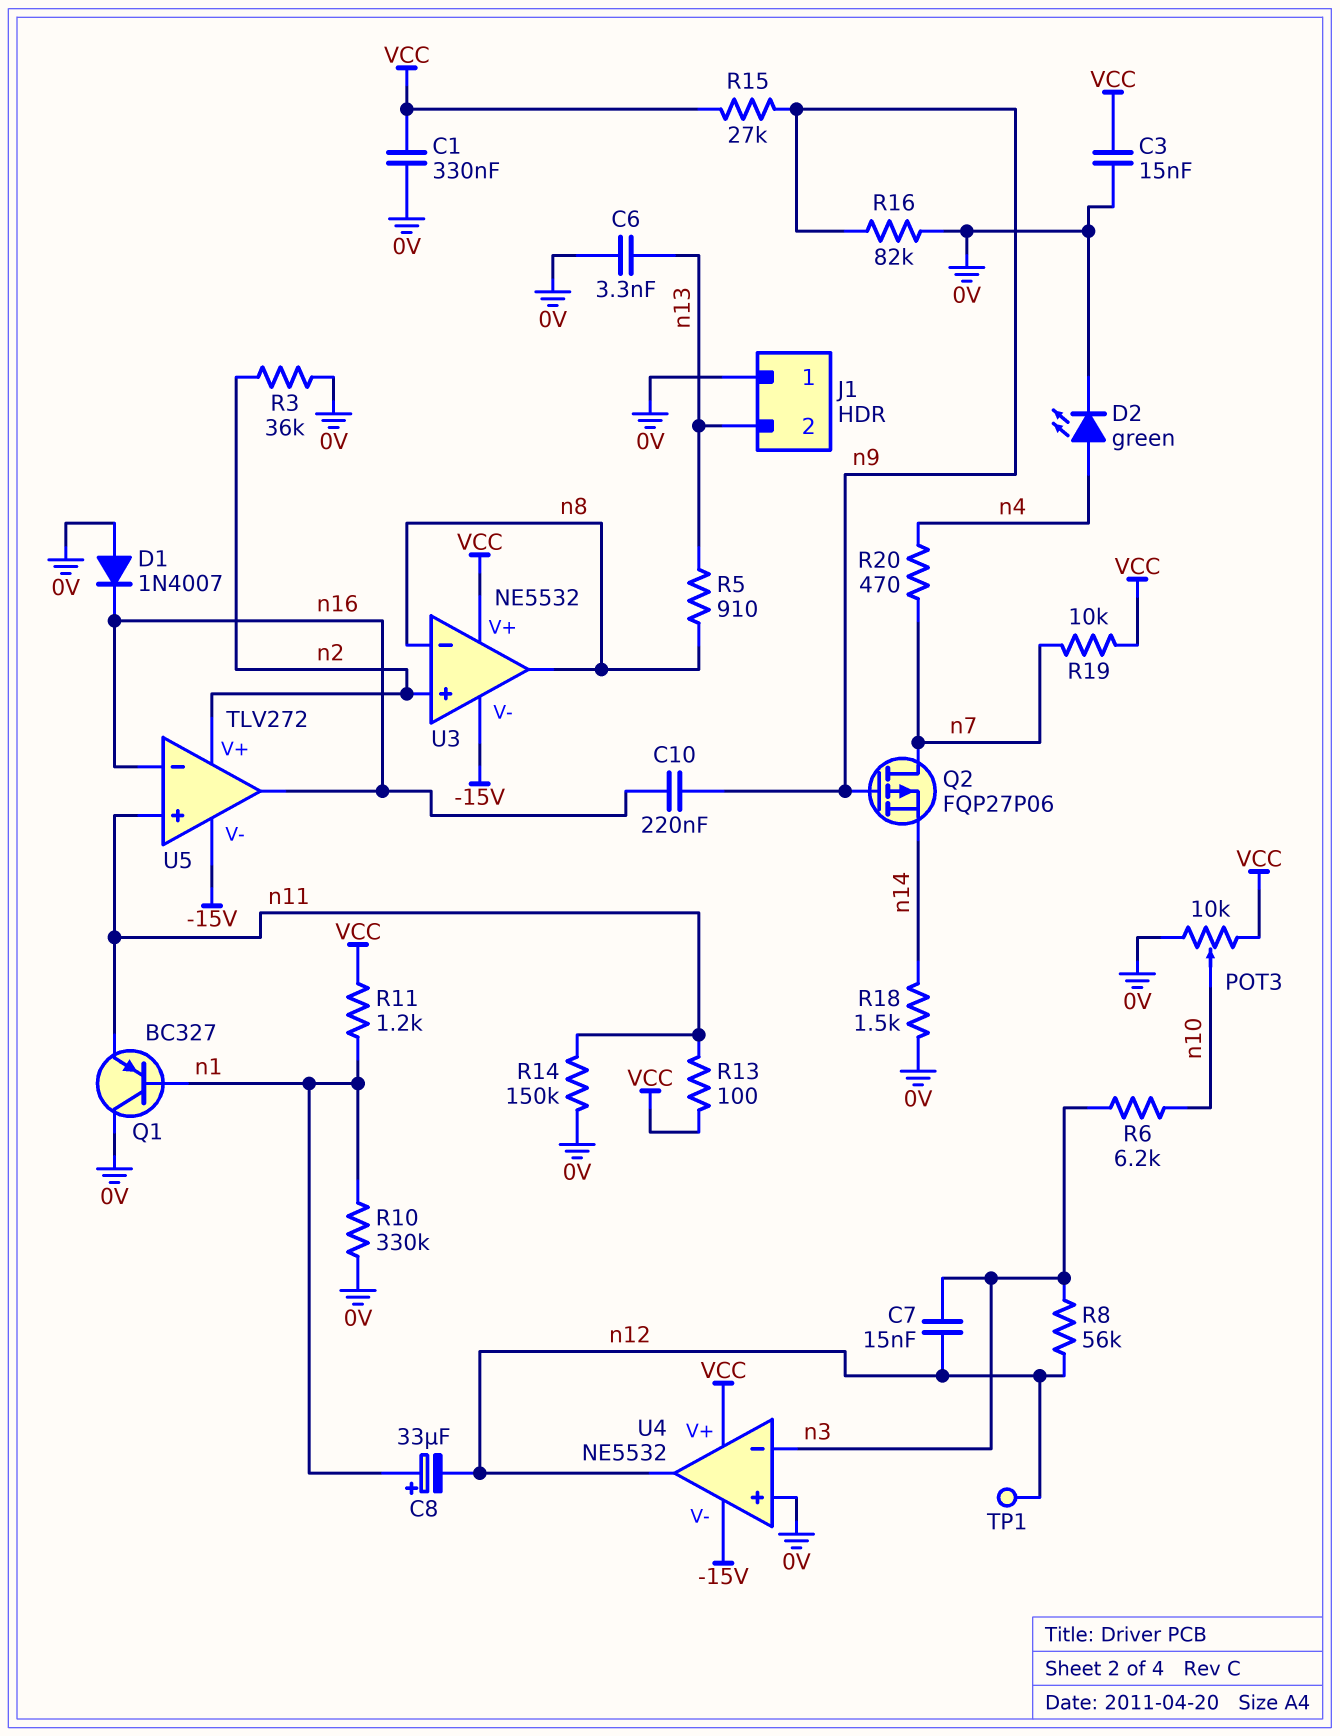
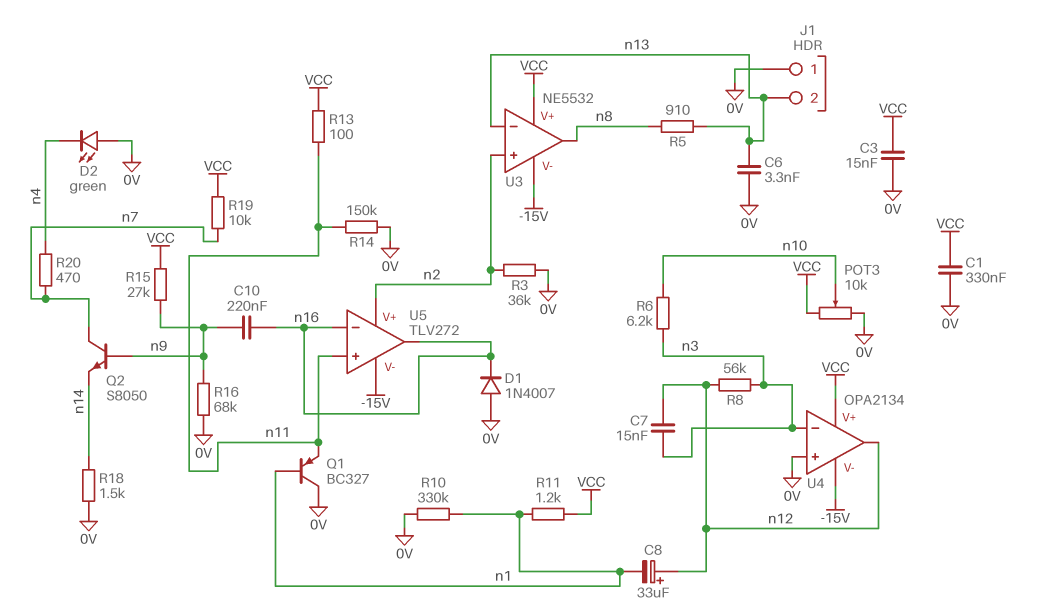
C8: 33uF (plus n1, minus n12) -> 33uF (plus n12, minus n1)
D2: LED green (A n4, K 0V) -> LED green (A 0V, K n4)
Q2: PMOS FQP27P06 (G n9, D n7, S n14) -> NPN S8050 (B n9, C n7, E n14)
R16: 82k (0V, n9) -> 68k (0V, n9)
TP1: test point (n12) -> none
U3 pin in-: n8 -> n13
U4: NE5532 -> OPA2134

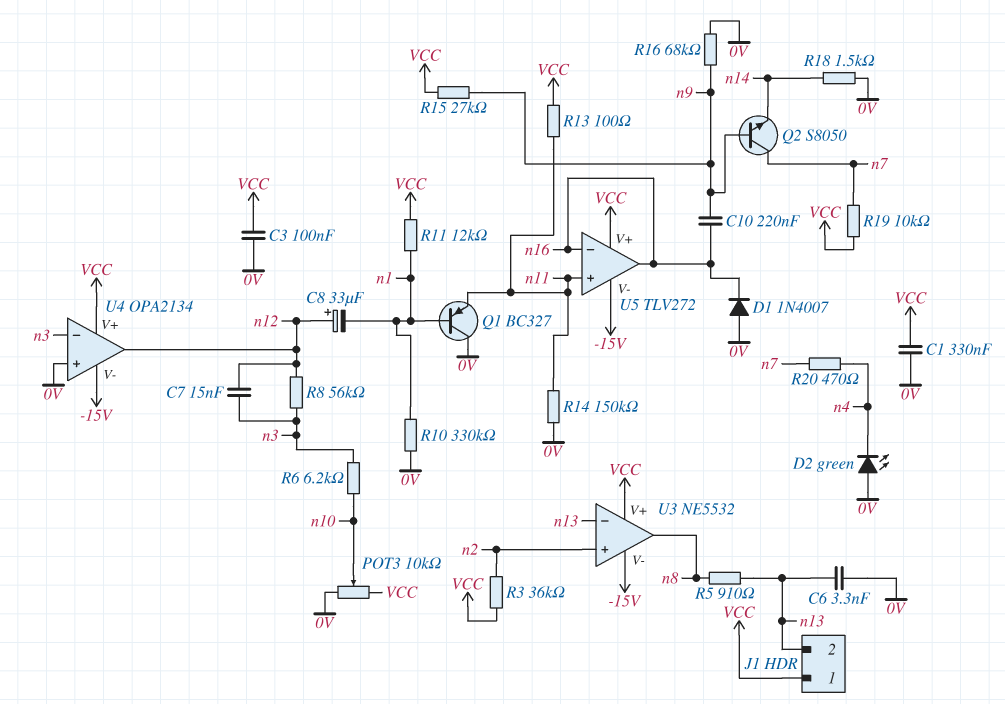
C3: 15nF (0V, VCC) -> 100nF (0V, VCC)
J1 pin 1: 0V -> VCC
R3: 36k (0V, n2) -> 36k (VCC, n2)
R11: 1.2k (VCC, n1) -> 12k (VCC, n1)
U5 pin V+: n2 -> VCC

